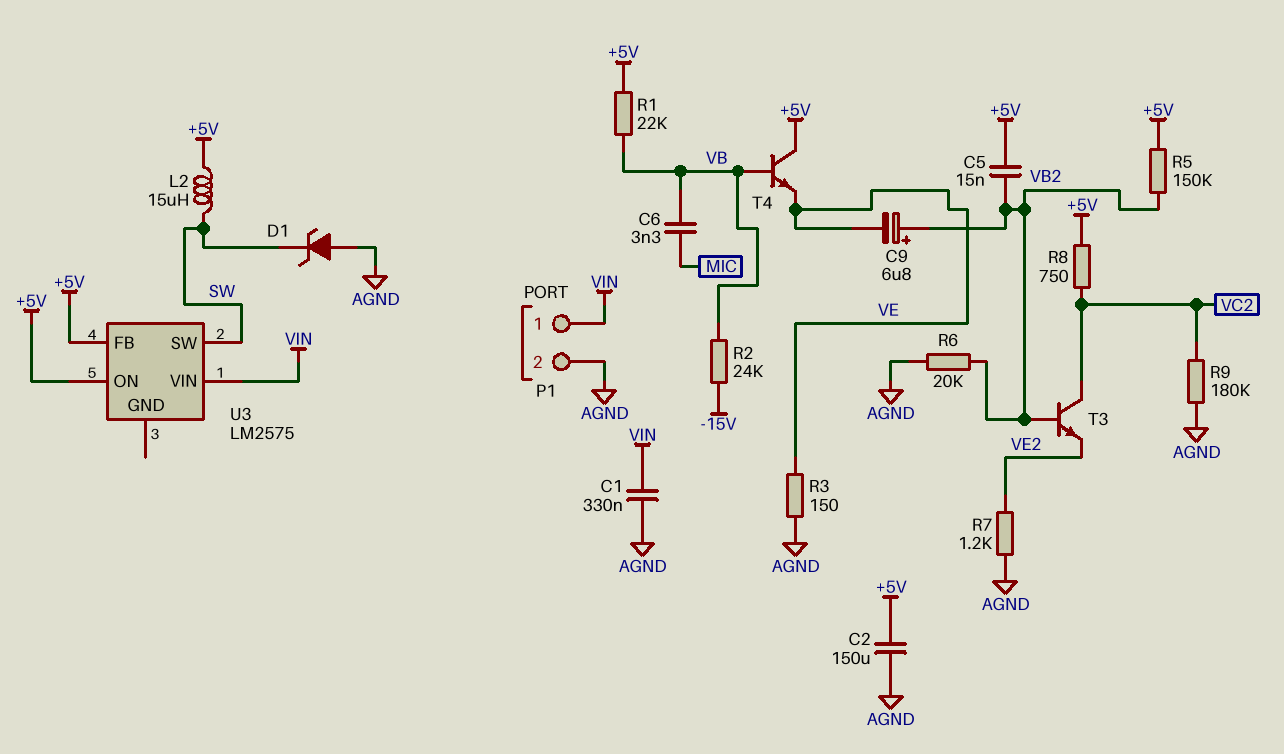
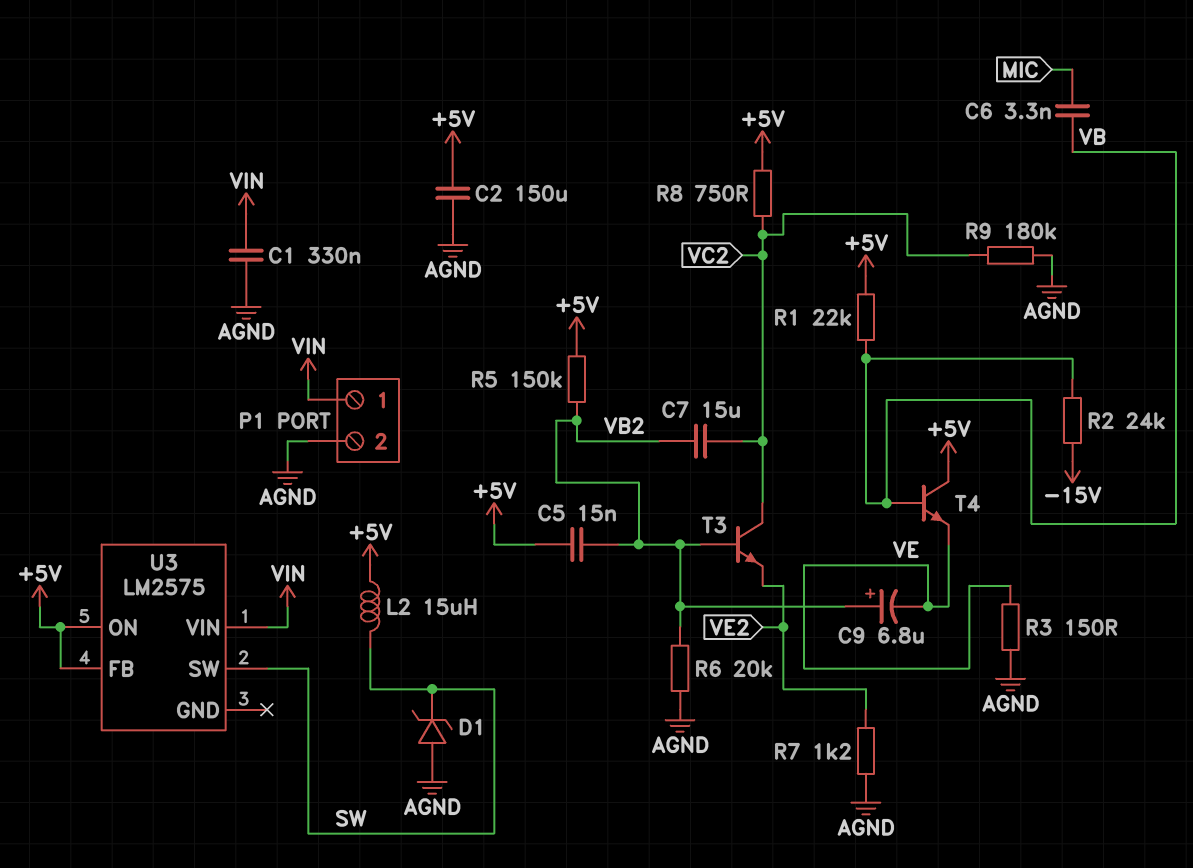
C7: none -> 15uF (VB2, VC2)

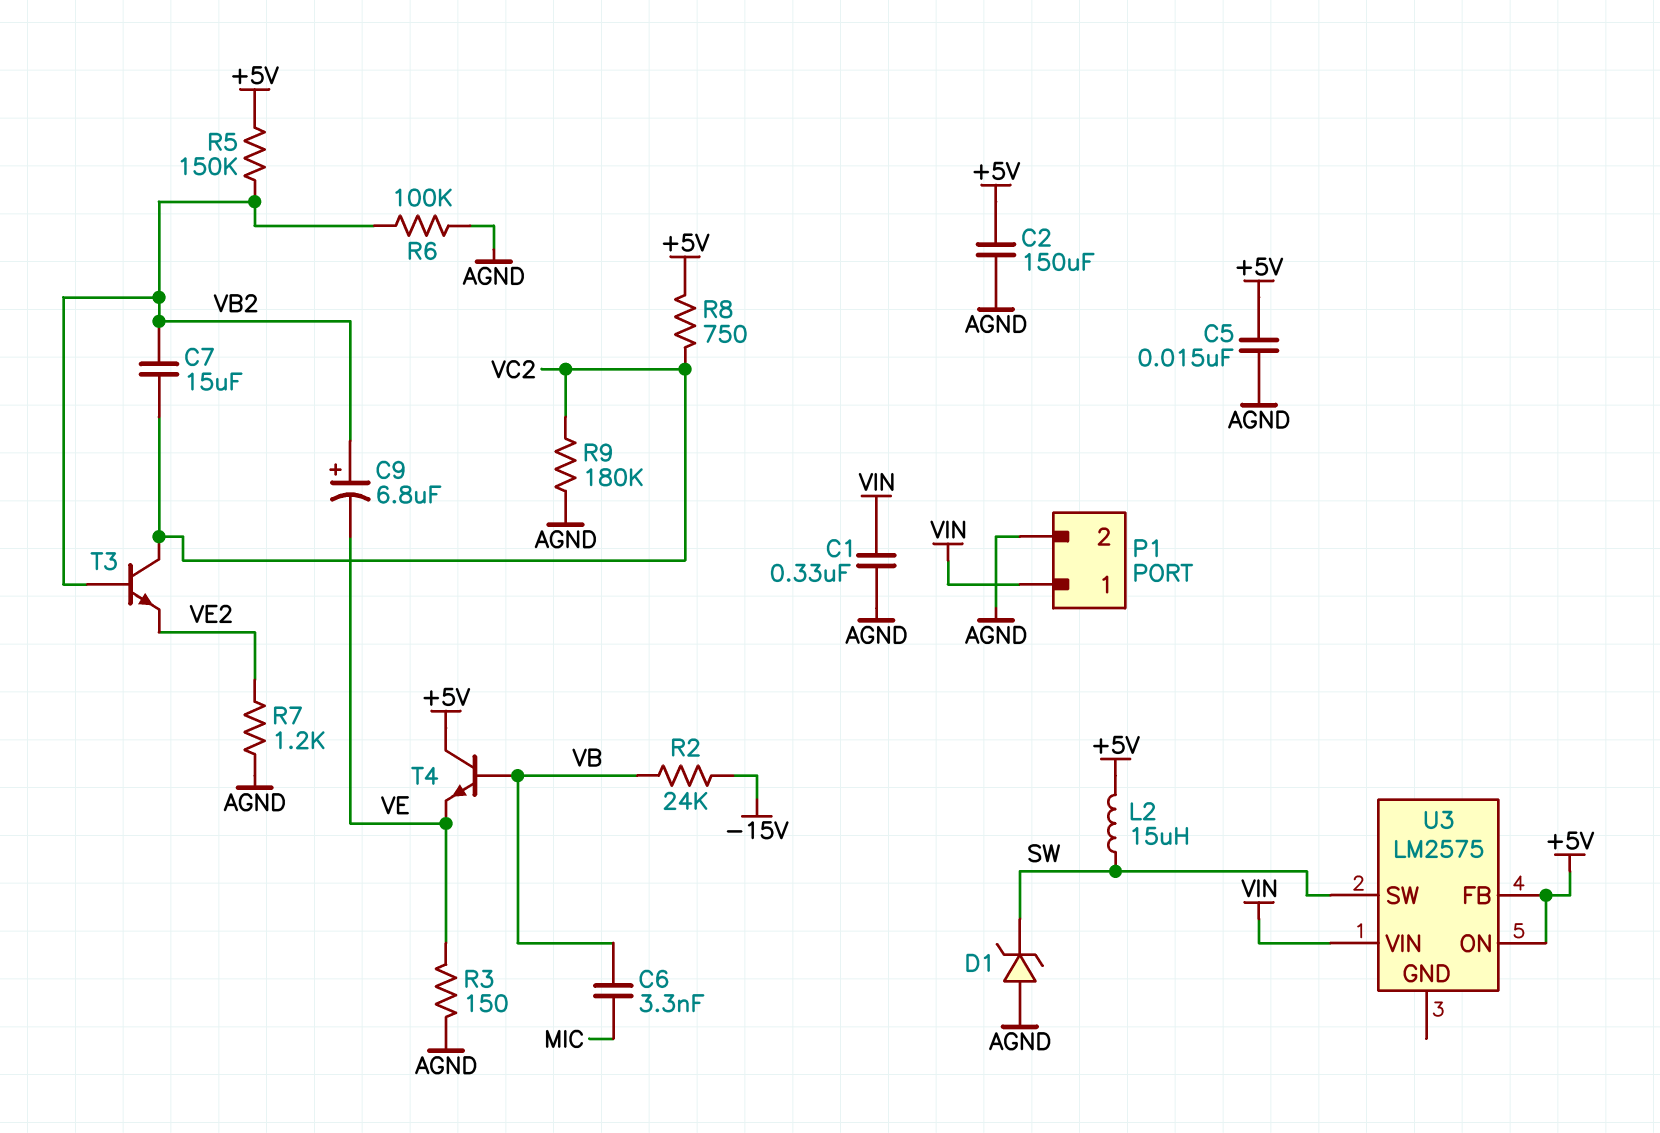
C5: 15nF (+5V, VB2) -> 15nF (+5V, AGND)
R1: 22k (+5V, VB) -> none
R6: 20k (AGND, VB2) -> 100k (AGND, VB2)

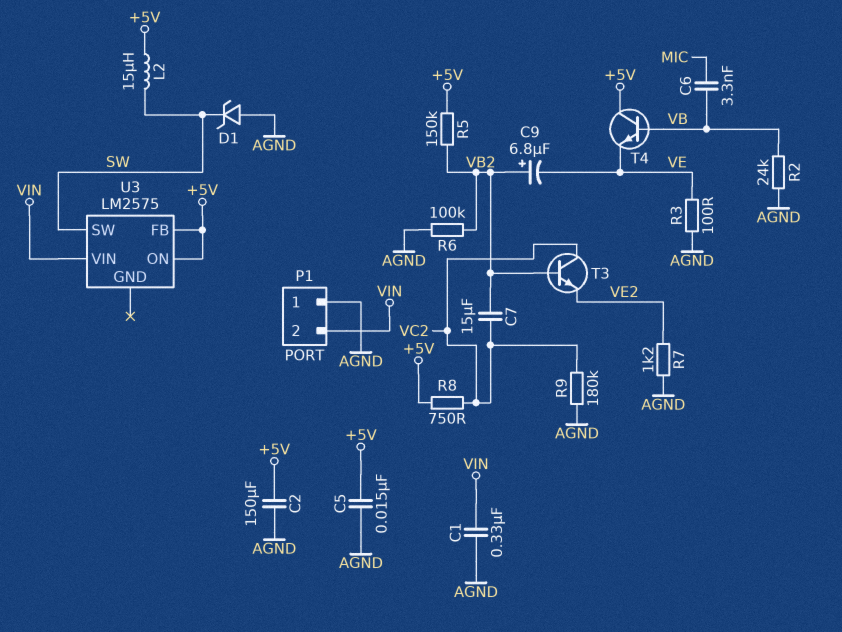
P1 pin 1: VIN -> AGND
P1 pin 2: AGND -> VIN
R2: 24k (-15V, VB) -> 24k (AGND, VB)
R3: 150 (AGND, VE) -> 100 (AGND, VE)

